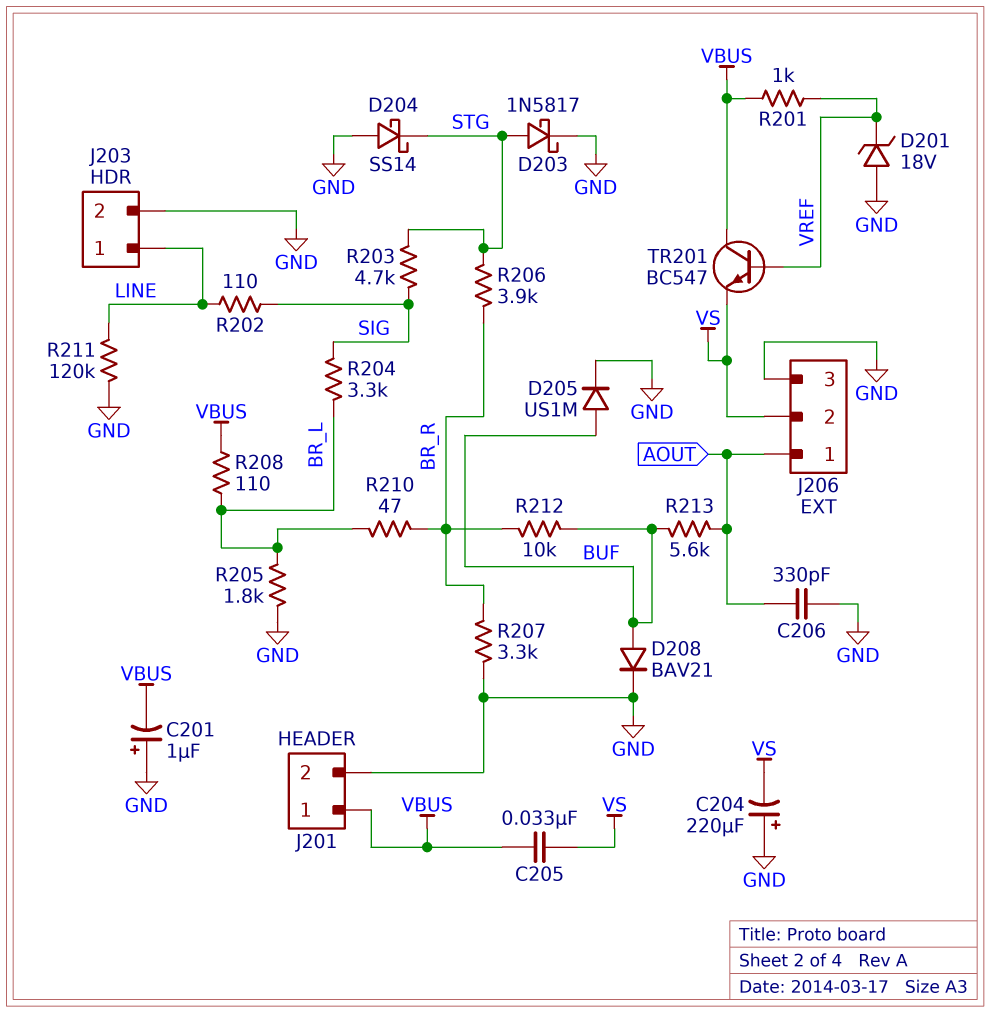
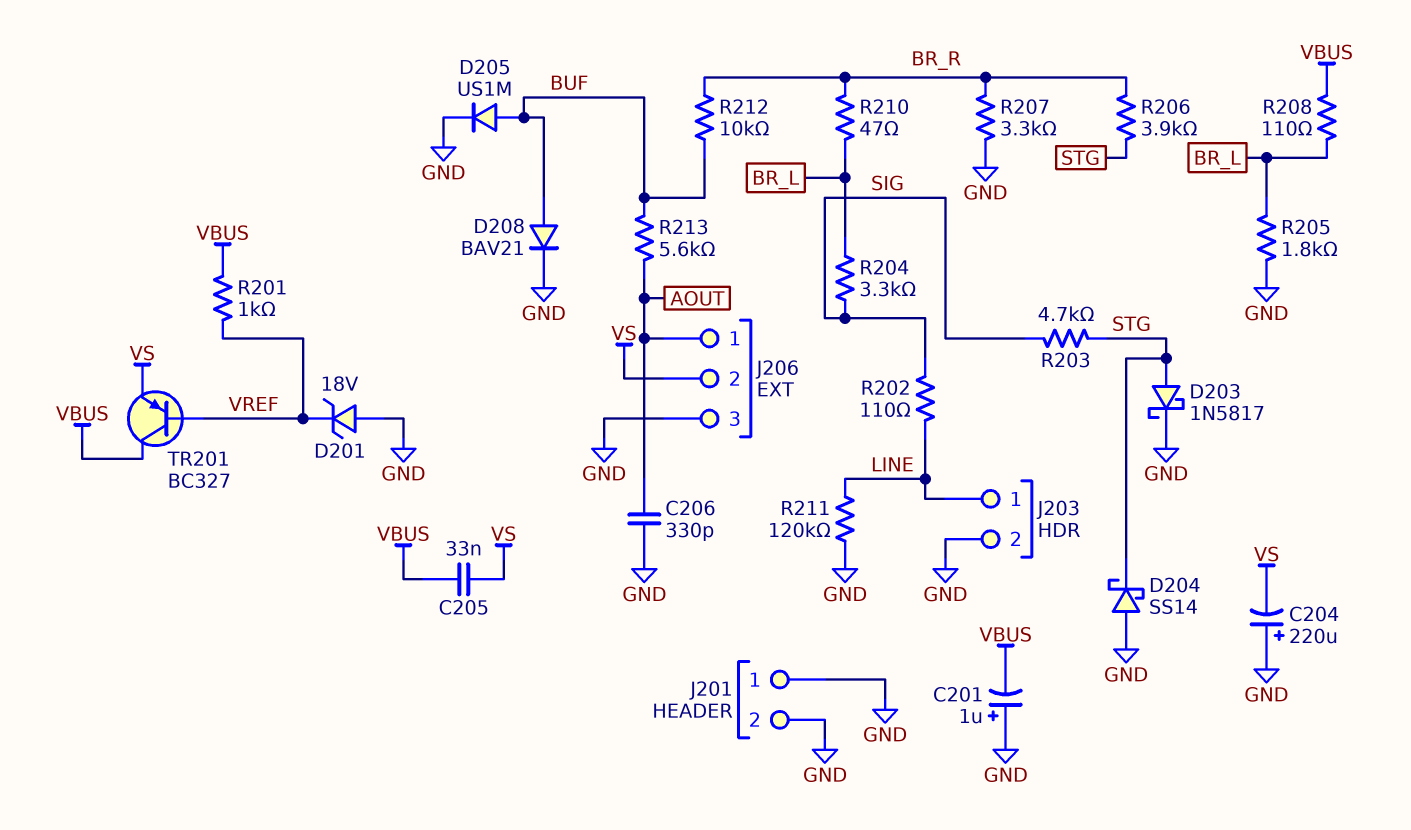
J201 pin 1: VBUS -> GND
TR201: NPN BC547 (B VREF, C VBUS, E VS) -> PNP BC327 (B VREF, C VBUS, E VS)

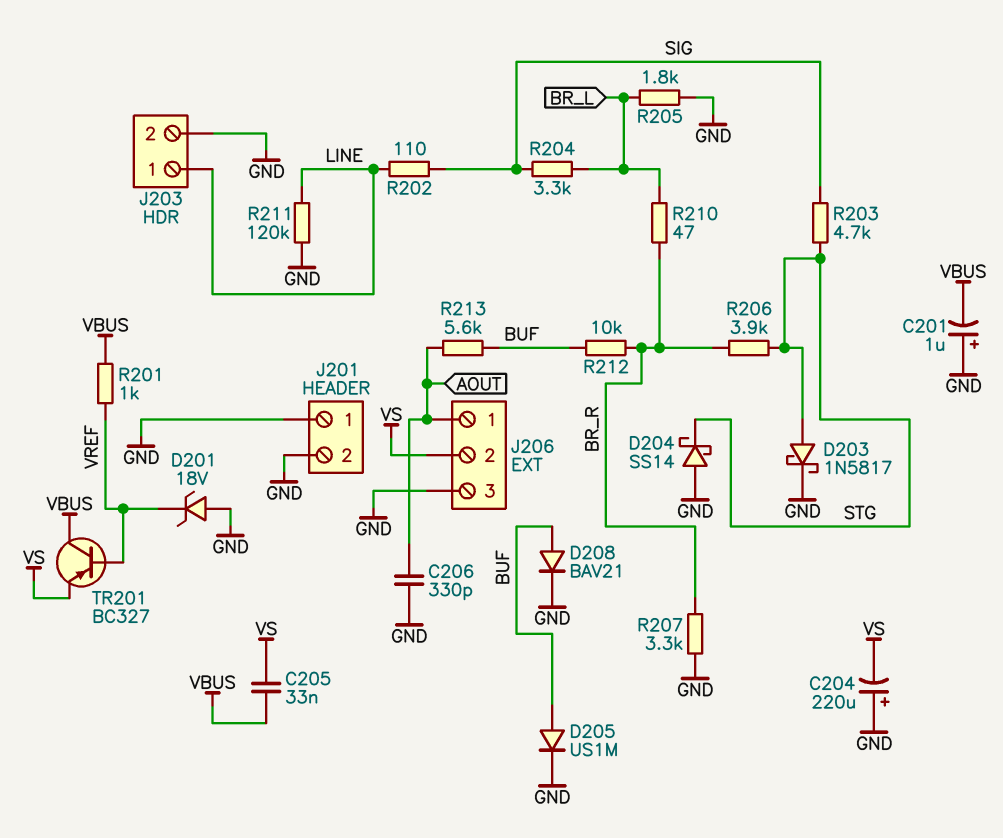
R208: 110 (BR_L, VBUS) -> none

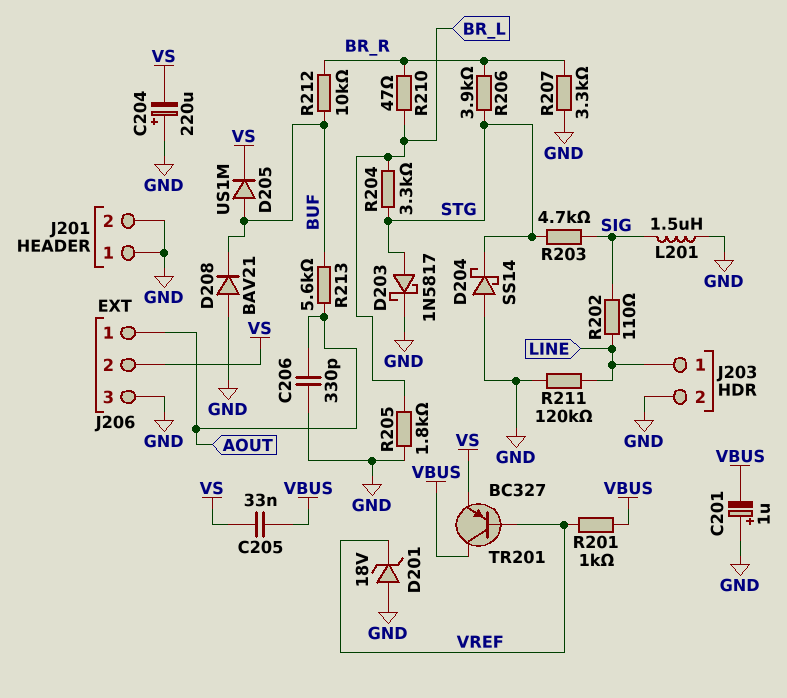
D205: diode US1M (A BUF, K GND) -> diode US1M (A BUF, K VS)
D208: diode BAV21 (A BUF, K GND) -> diode BAV21 (A GND, K BUF)
L201: none -> 1.5uH (GND, SIG)
R204: 3.3k (BR_L, SIG) -> 3.3k (BR_L, STG)

